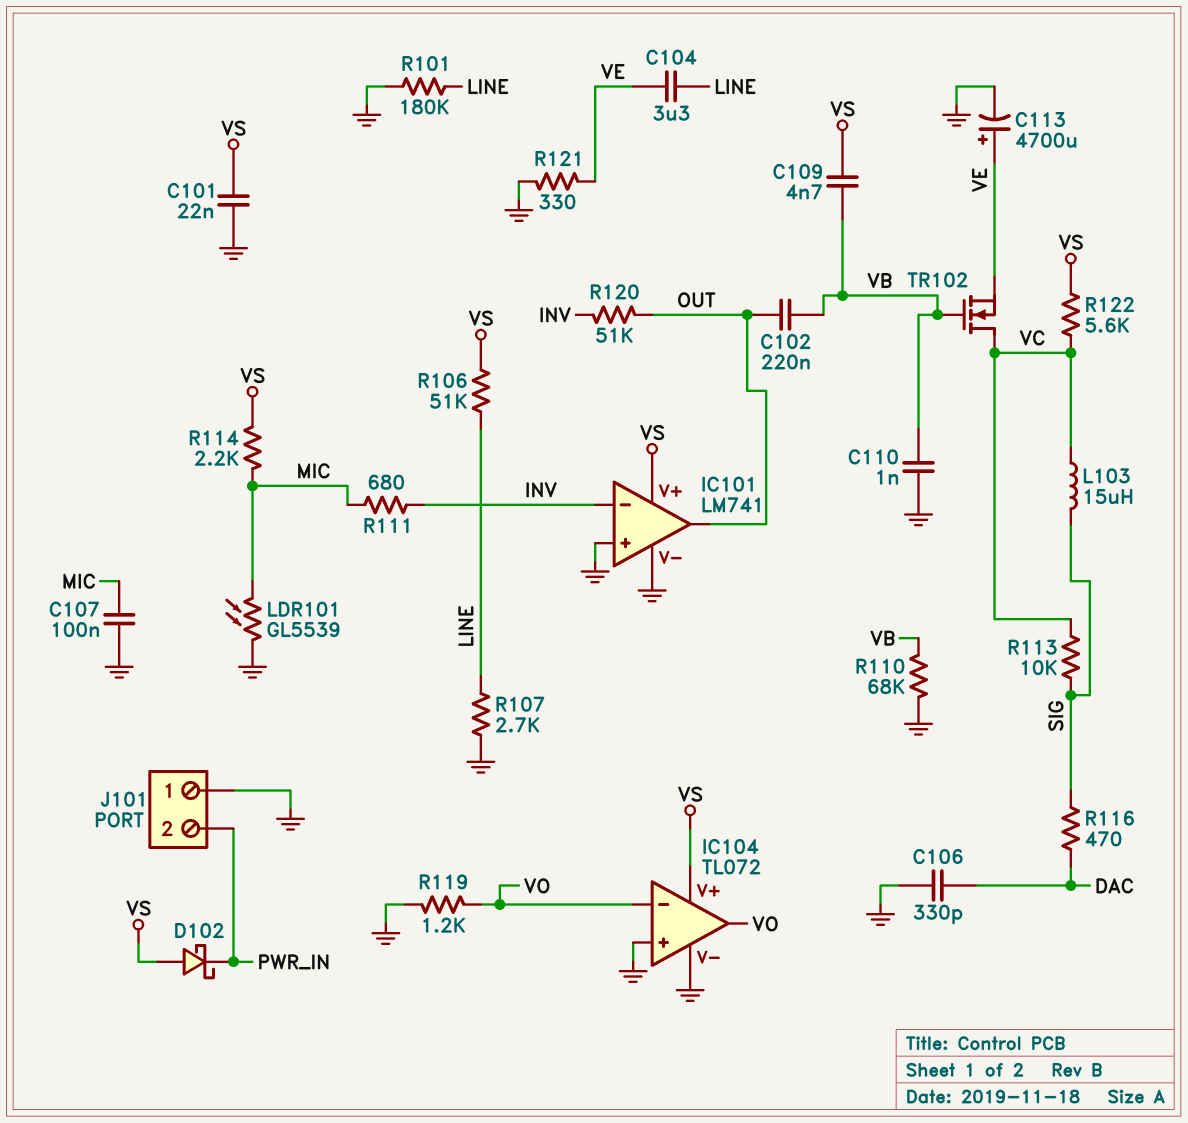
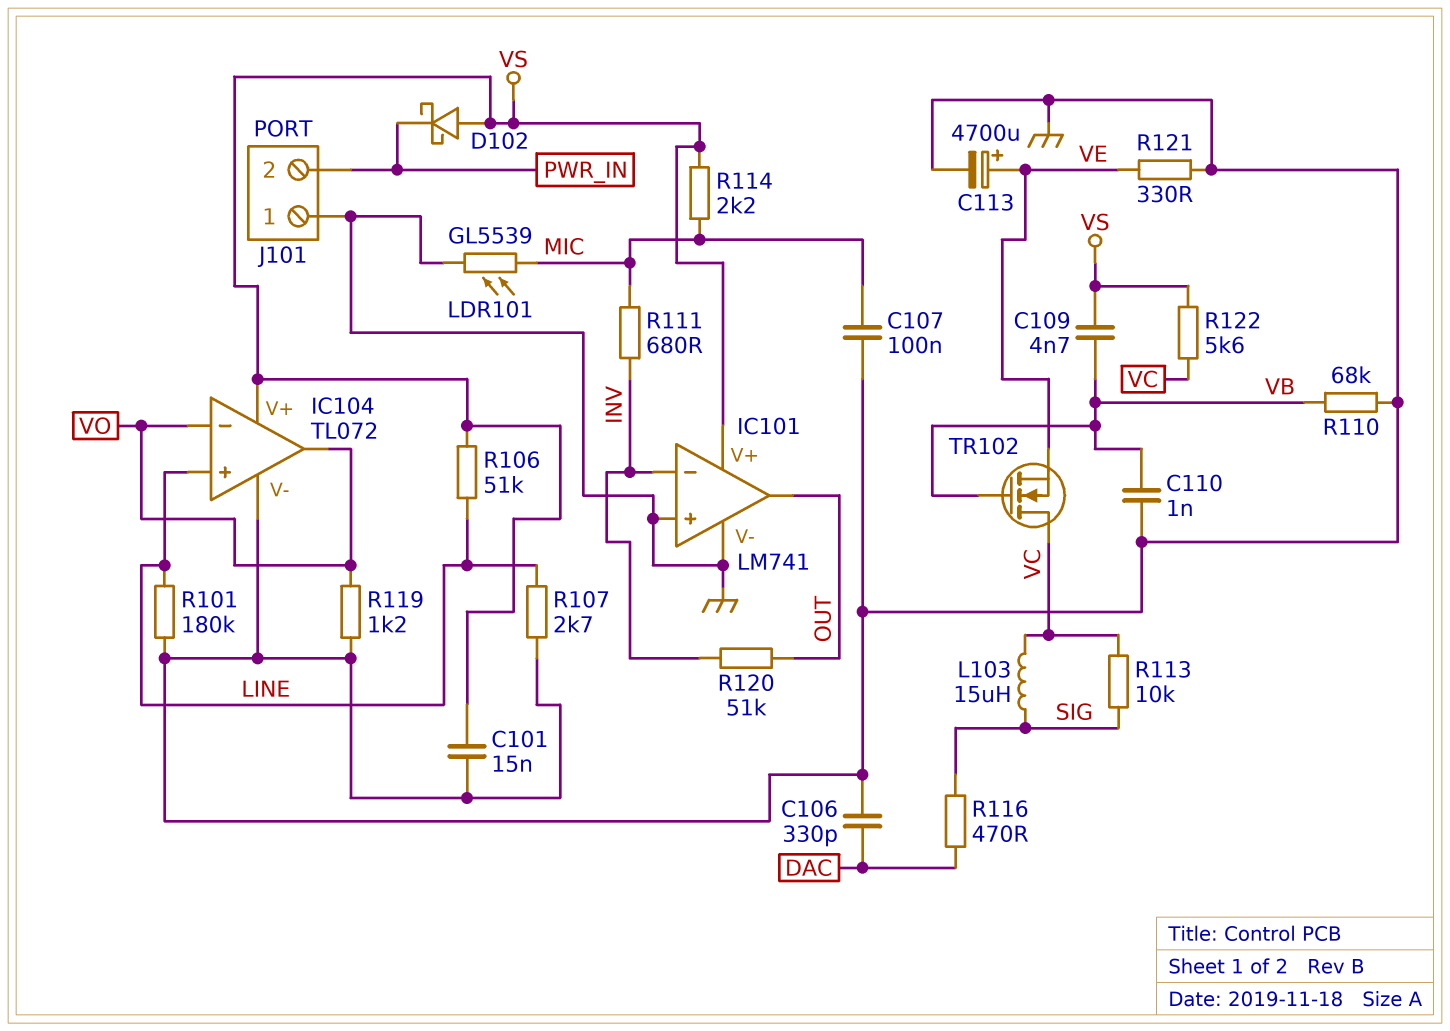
C101: 22nF (GND, VS) -> 15nF (GND, VS)
C102: 220nF (OUT, VB) -> none
C104: 3.3uF (LINE, VE) -> none
IC104 pin in+: GND -> LINE

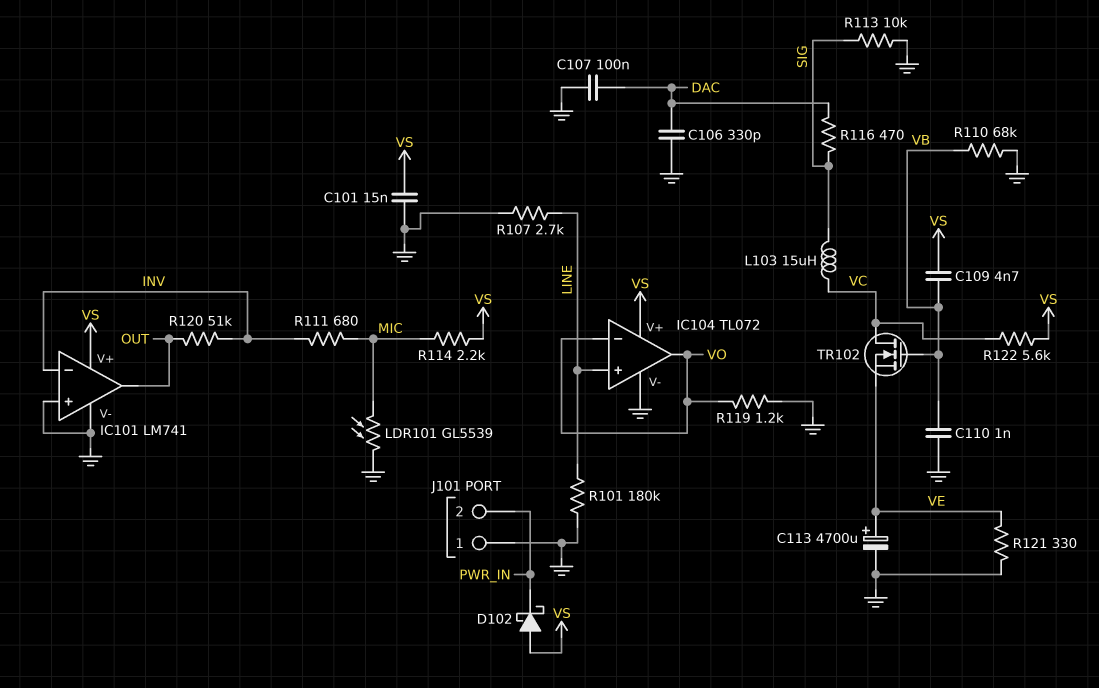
C107: 100nF (GND, MIC) -> 100nF (DAC, GND)
R106: 51k (LINE, VS) -> none
R113: 10k (SIG, VC) -> 10k (GND, SIG)

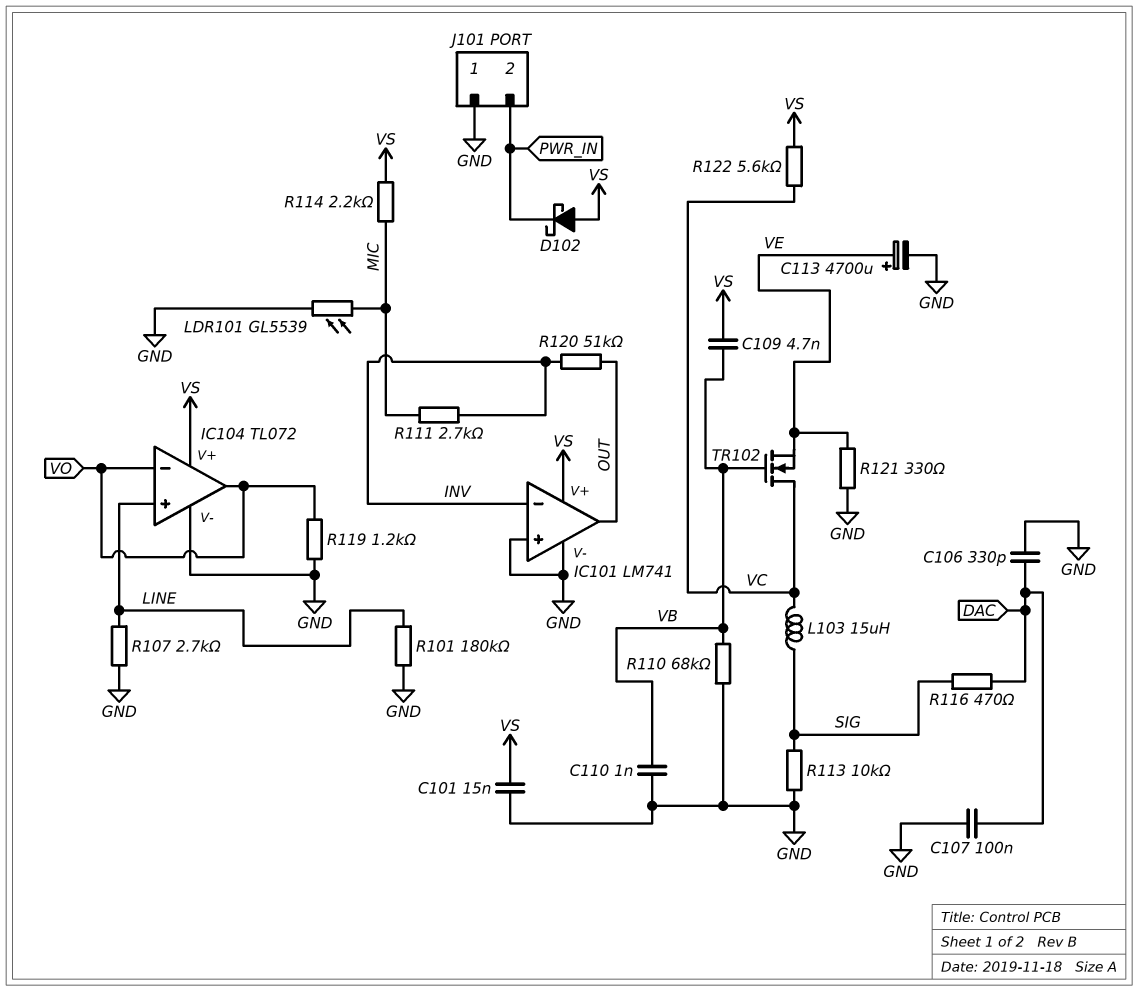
R111: 680 (INV, MIC) -> 2.7k (INV, MIC)

